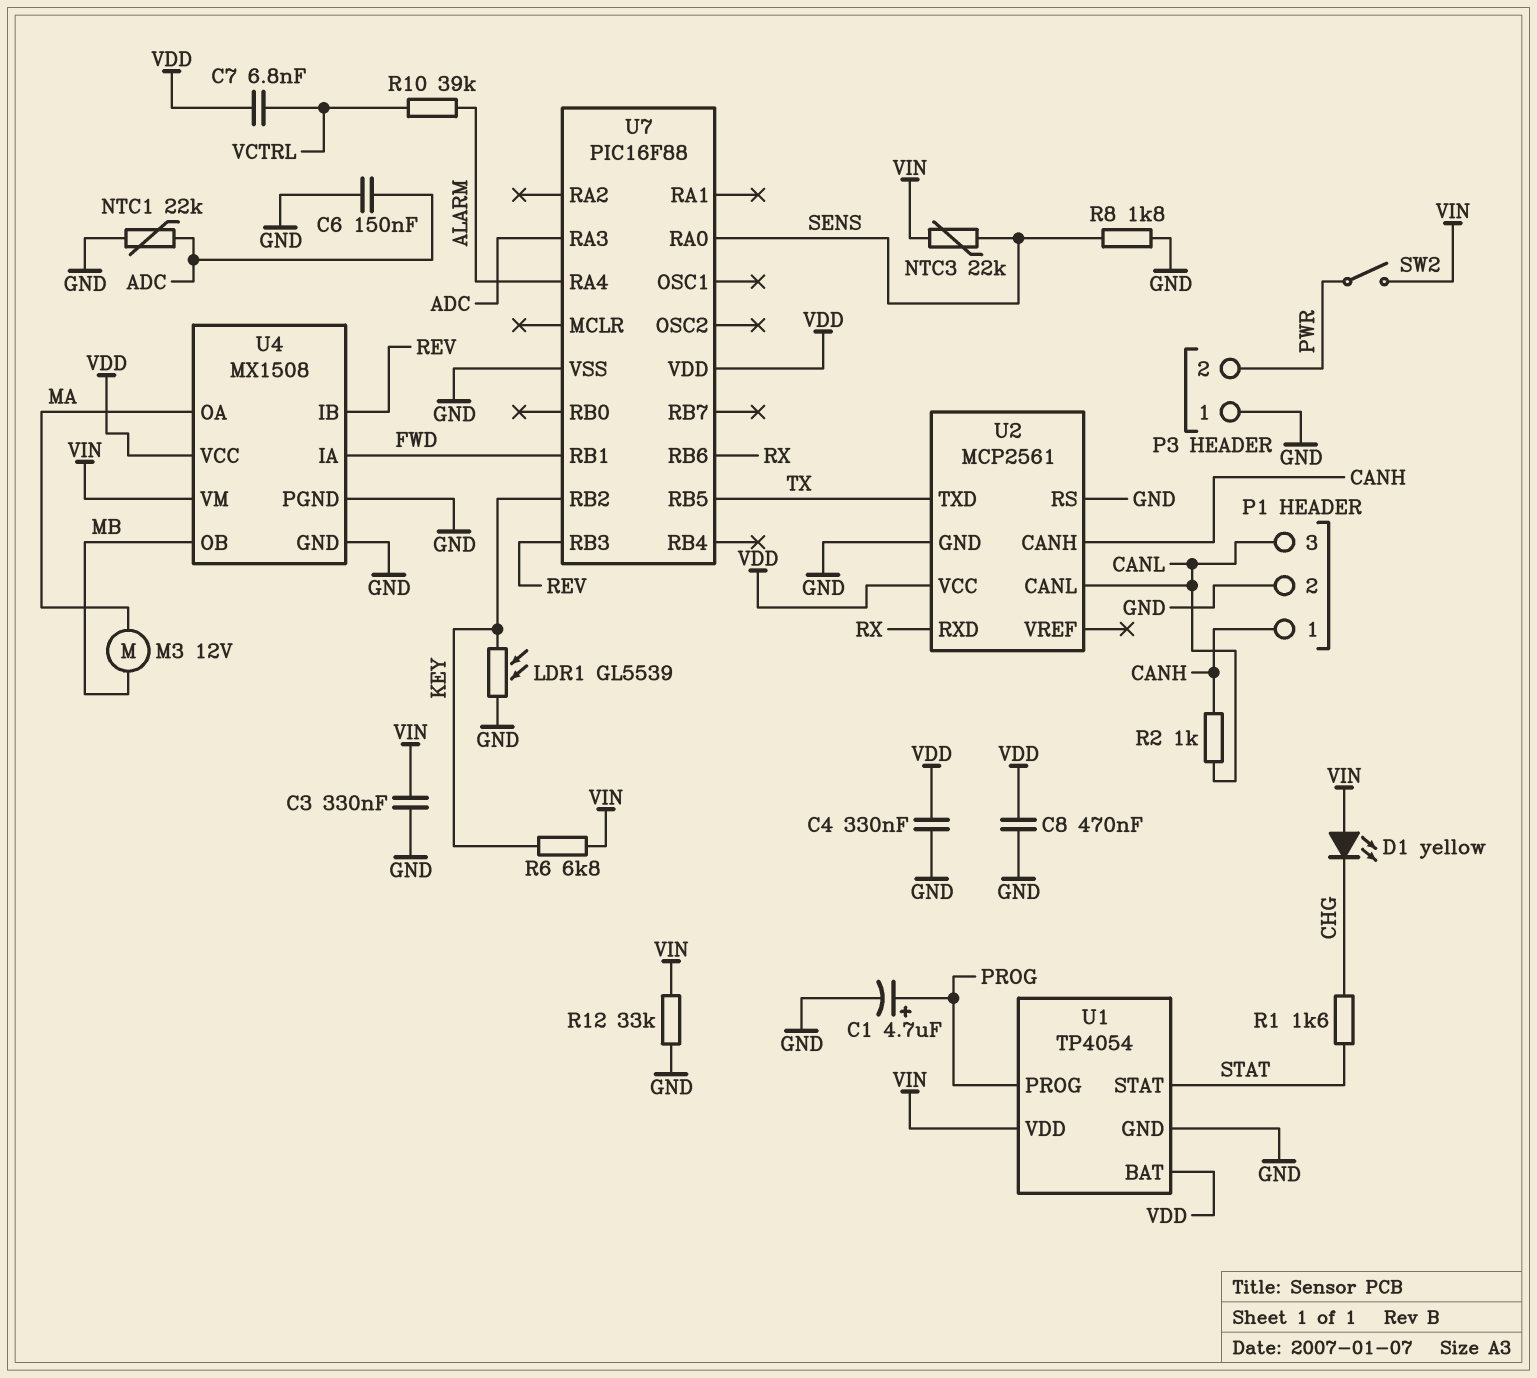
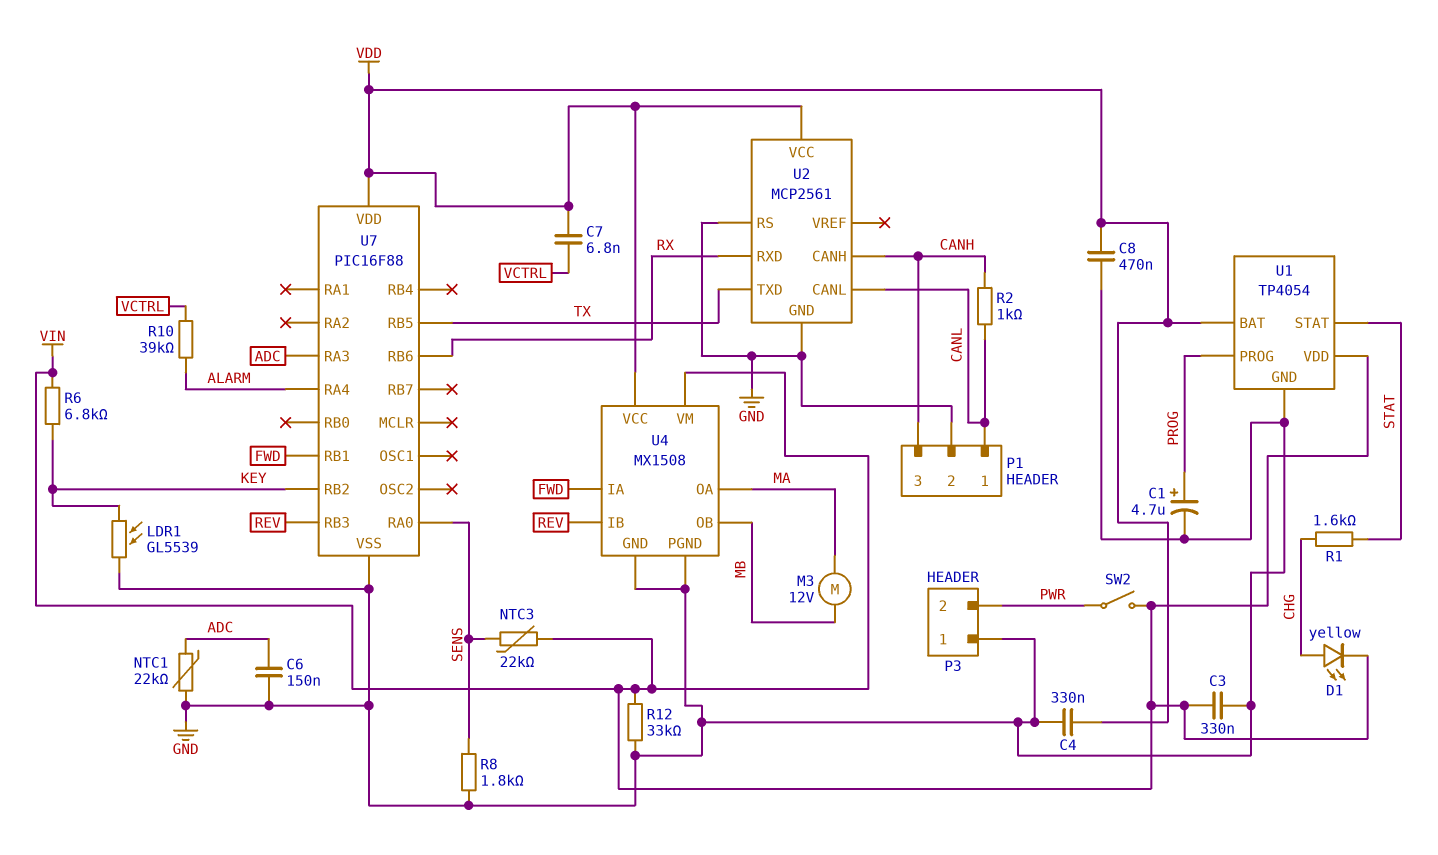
D1: LED yellow (A VIN, K CHG) -> LED yellow (A CHG, K VIN)
P1 pin 1: CANH -> CANL
P1 pin 3: CANL -> CANH

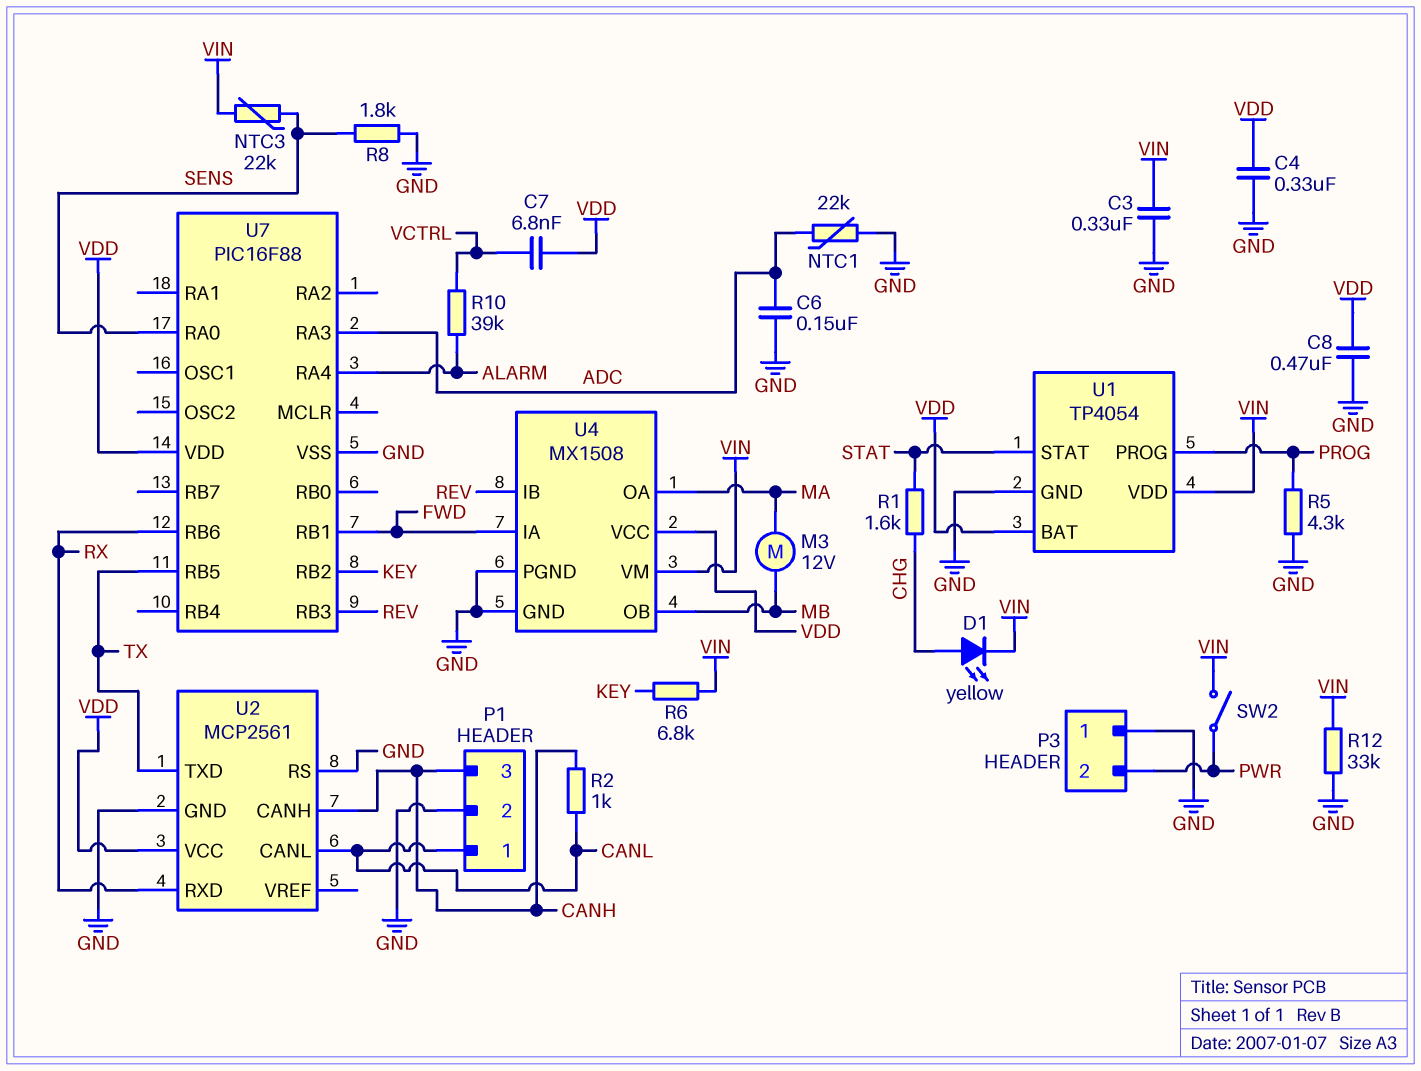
C1: 4.7uF (plus PROG, minus GND) -> none
LDR1: GL5539 (GND, KEY) -> none
R5: none -> 4.3k (GND, PROG)

